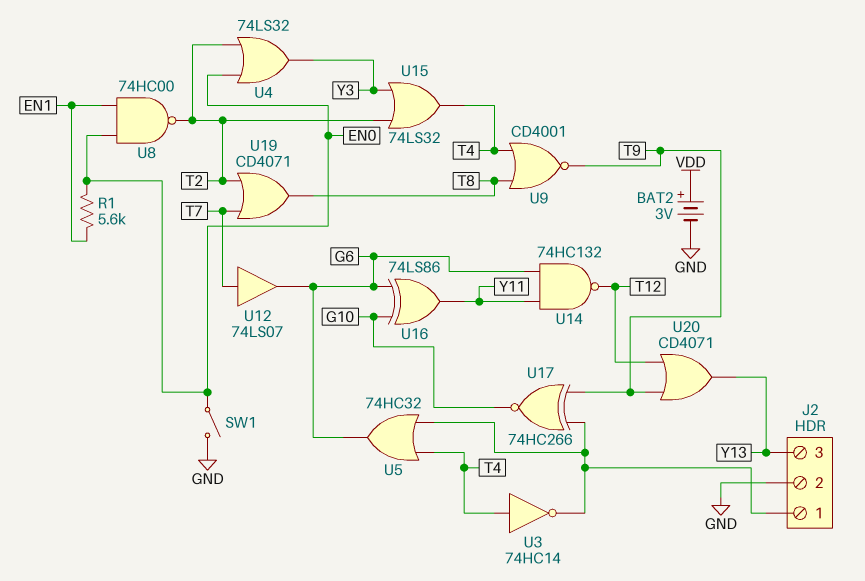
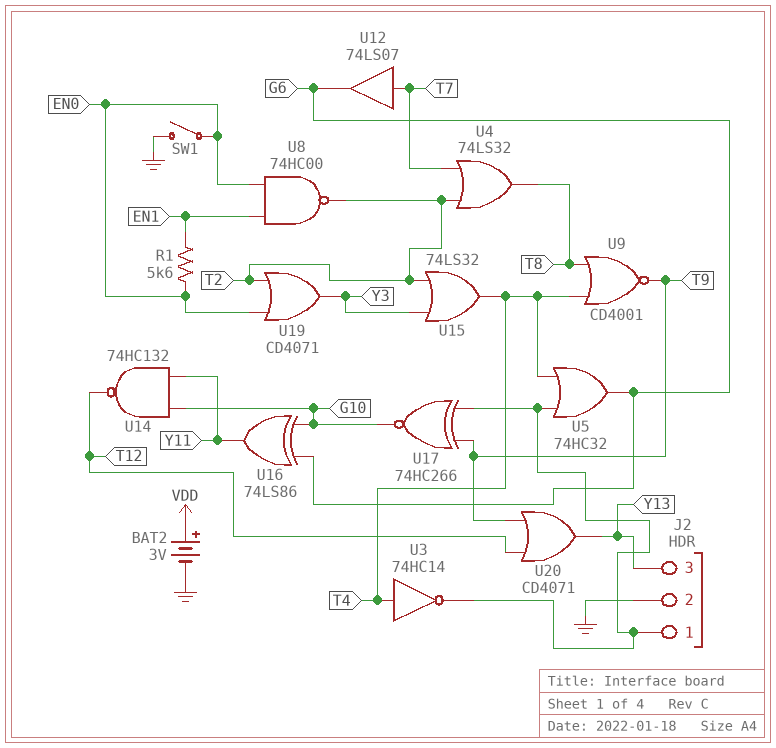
U4: OR 74LS32 (in EN0, in T2, out Y3) -> OR 74LS32 (in T2, in T7, out T8)
U14: NAND 74HC132 (in G6, in Y11, out T12) -> NAND 74HC132 (in G10, in Y11, out T12)
U19: OR CD4071 (in T2, in T7, out T8) -> OR CD4071 (in EN0, in T2, out Y3)

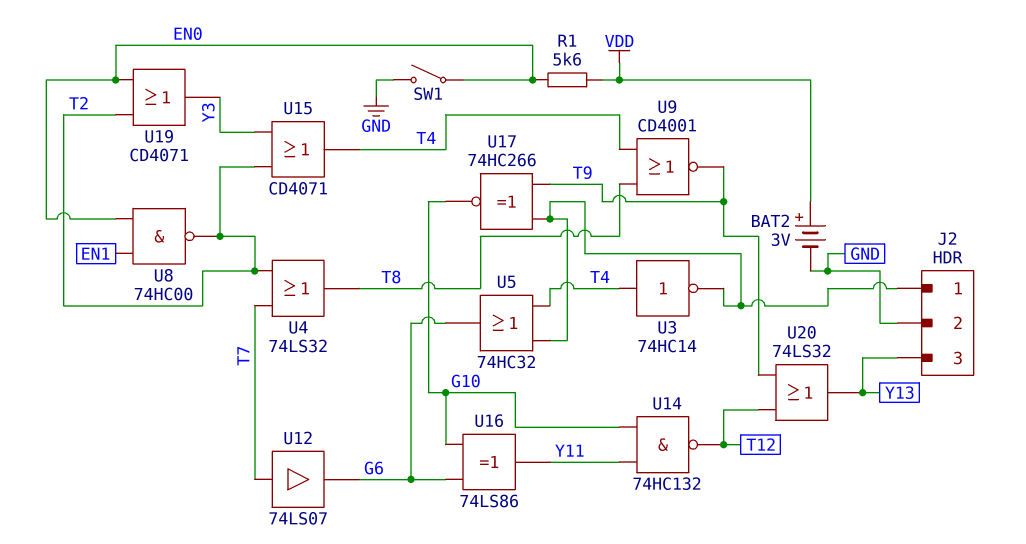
R1: 5.6k (EN0, EN1) -> 5.6k (EN0, VDD)
U15: OR 74LS32 (in T2, in Y3, out T4) -> OR CD4071 (in T2, in Y3, out T4)
U20: OR CD4071 (in T9, in T12, out Y13) -> OR 74LS32 (in T9, in T12, out Y13)

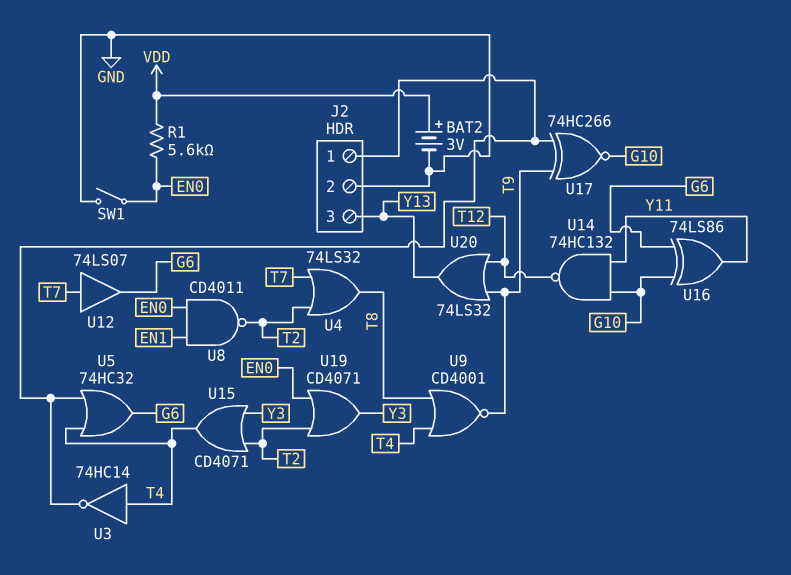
U8: NAND 74HC00 (in EN0, in EN1, out T2) -> NAND CD4011 (in EN0, in EN1, out T2)

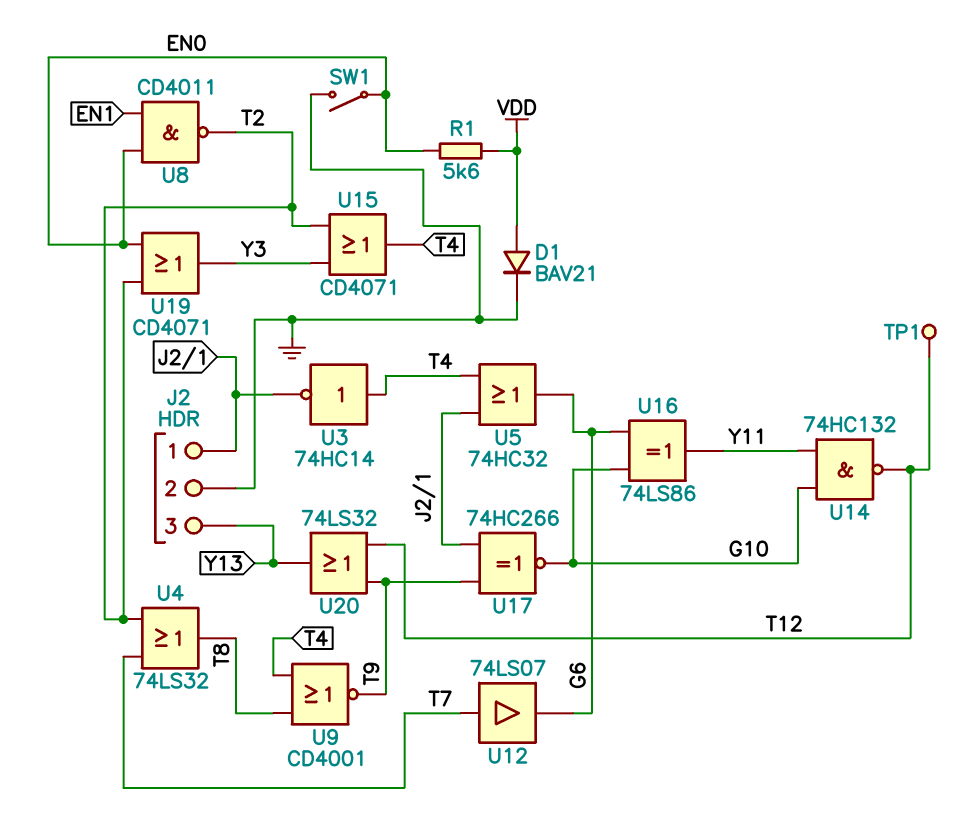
BAT2: 3V (plus VDD, minus GND) -> none
D1: none -> diode BAV21 (A VDD, K GND)
TP1: none -> test point (T12)

